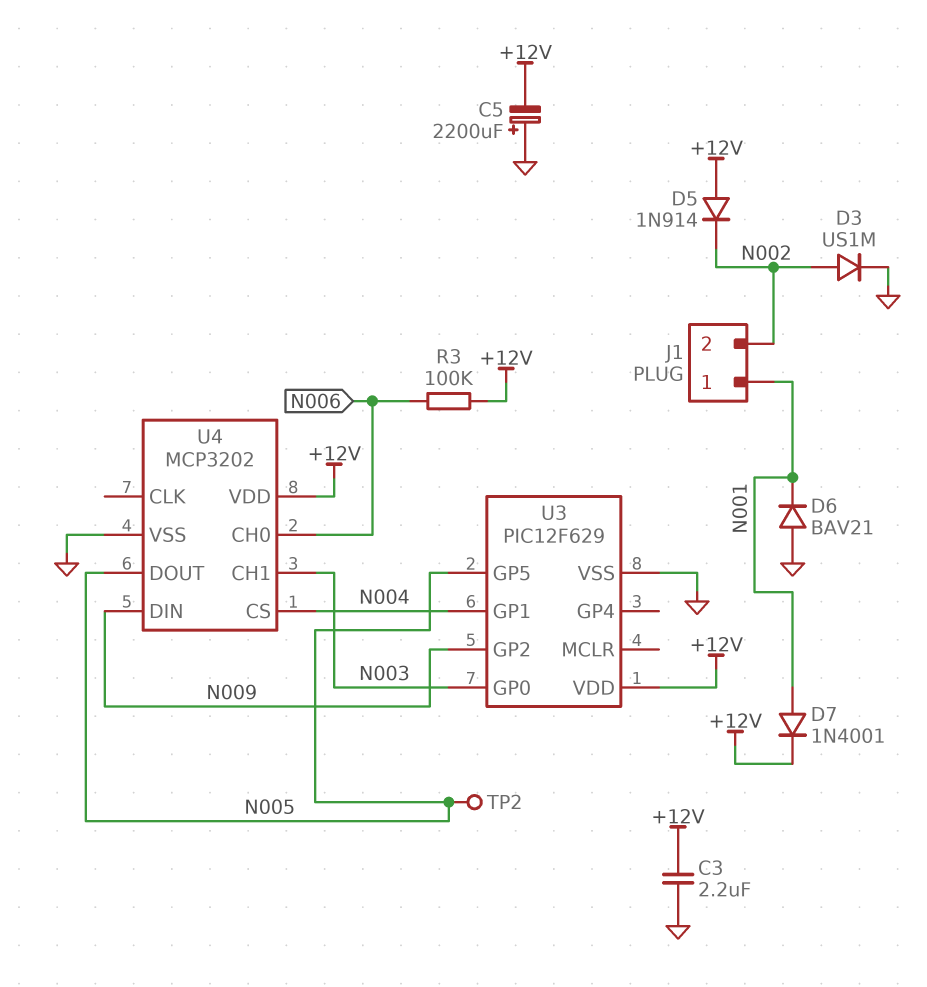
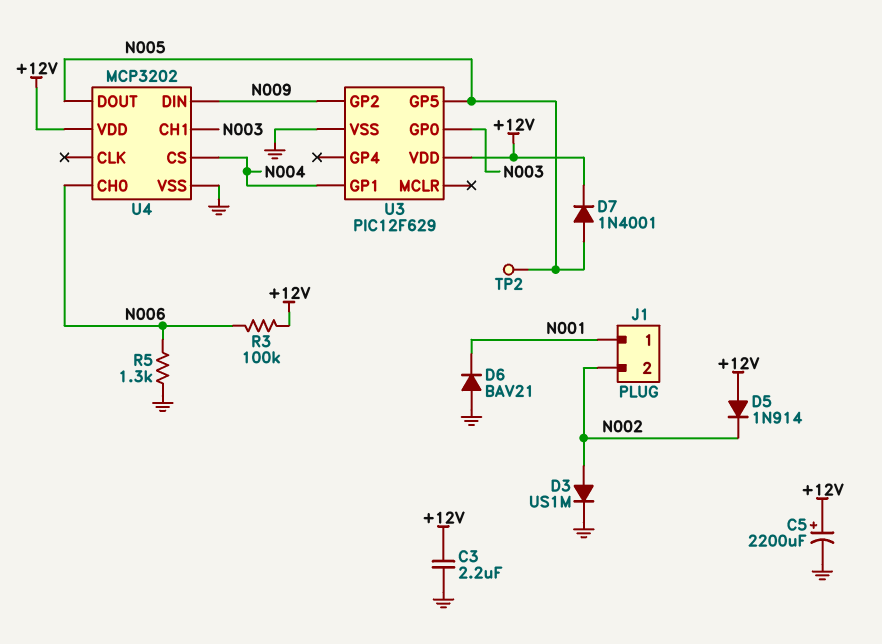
C5: 2200uF (plus GND, minus +12V) -> 2200uF (plus +12V, minus GND)
D7: diode 1N4001 (A N001, K +12V) -> diode 1N4001 (A N005, K +12V)
R5: none -> 1.3k (GND, N006)

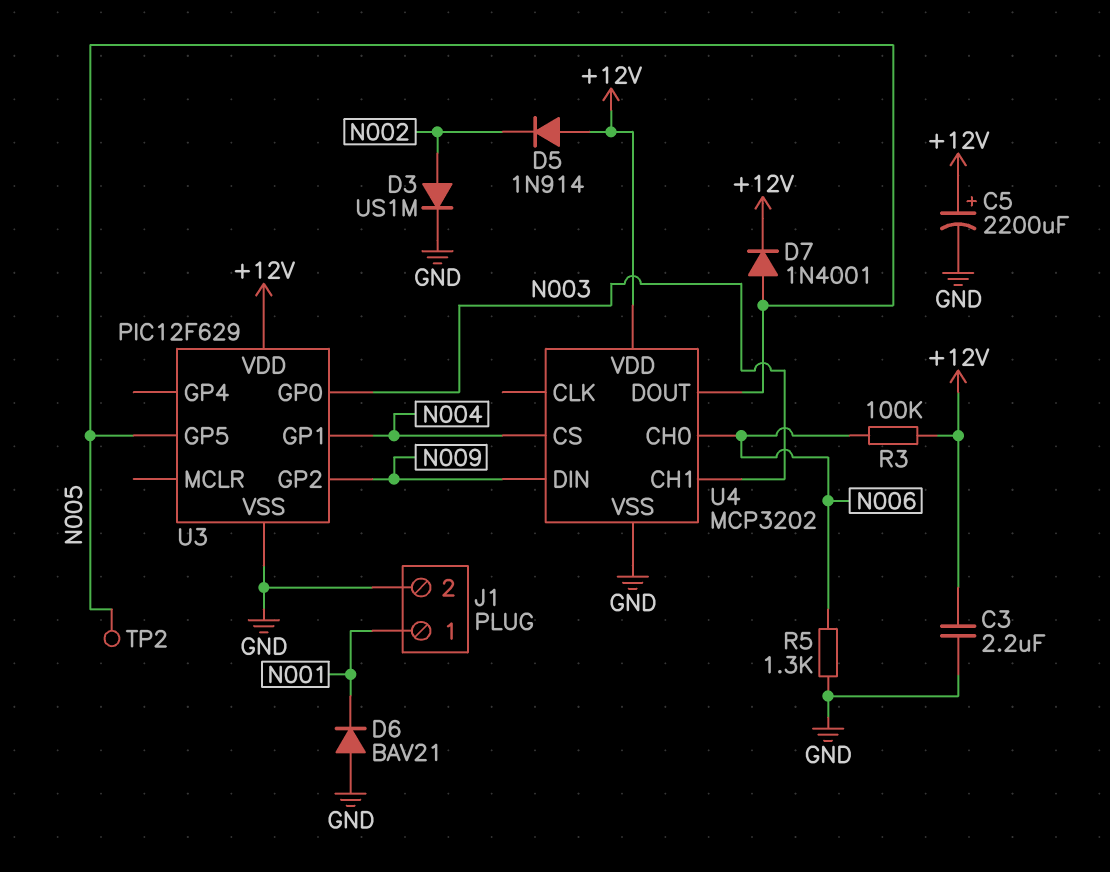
J1 pin 2: N002 -> GND

